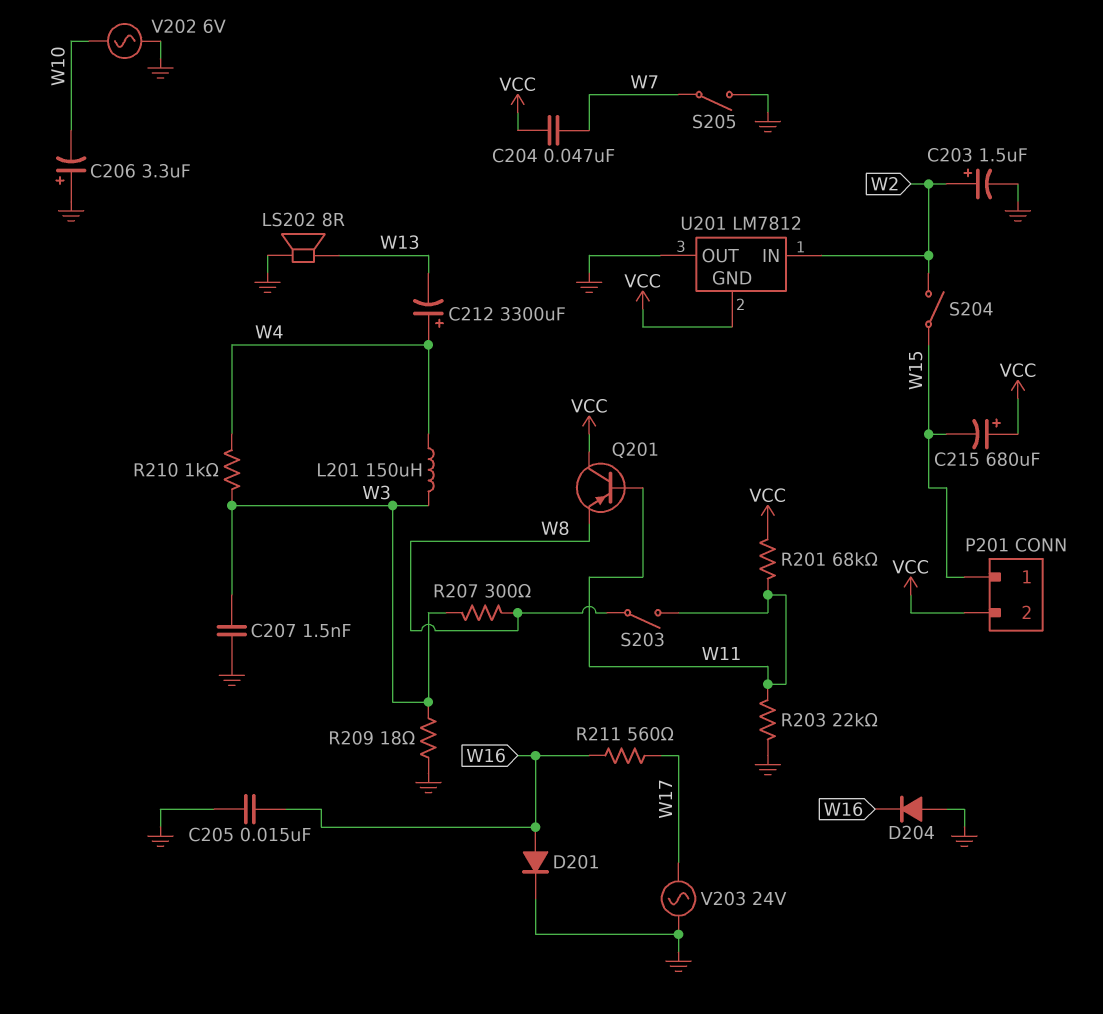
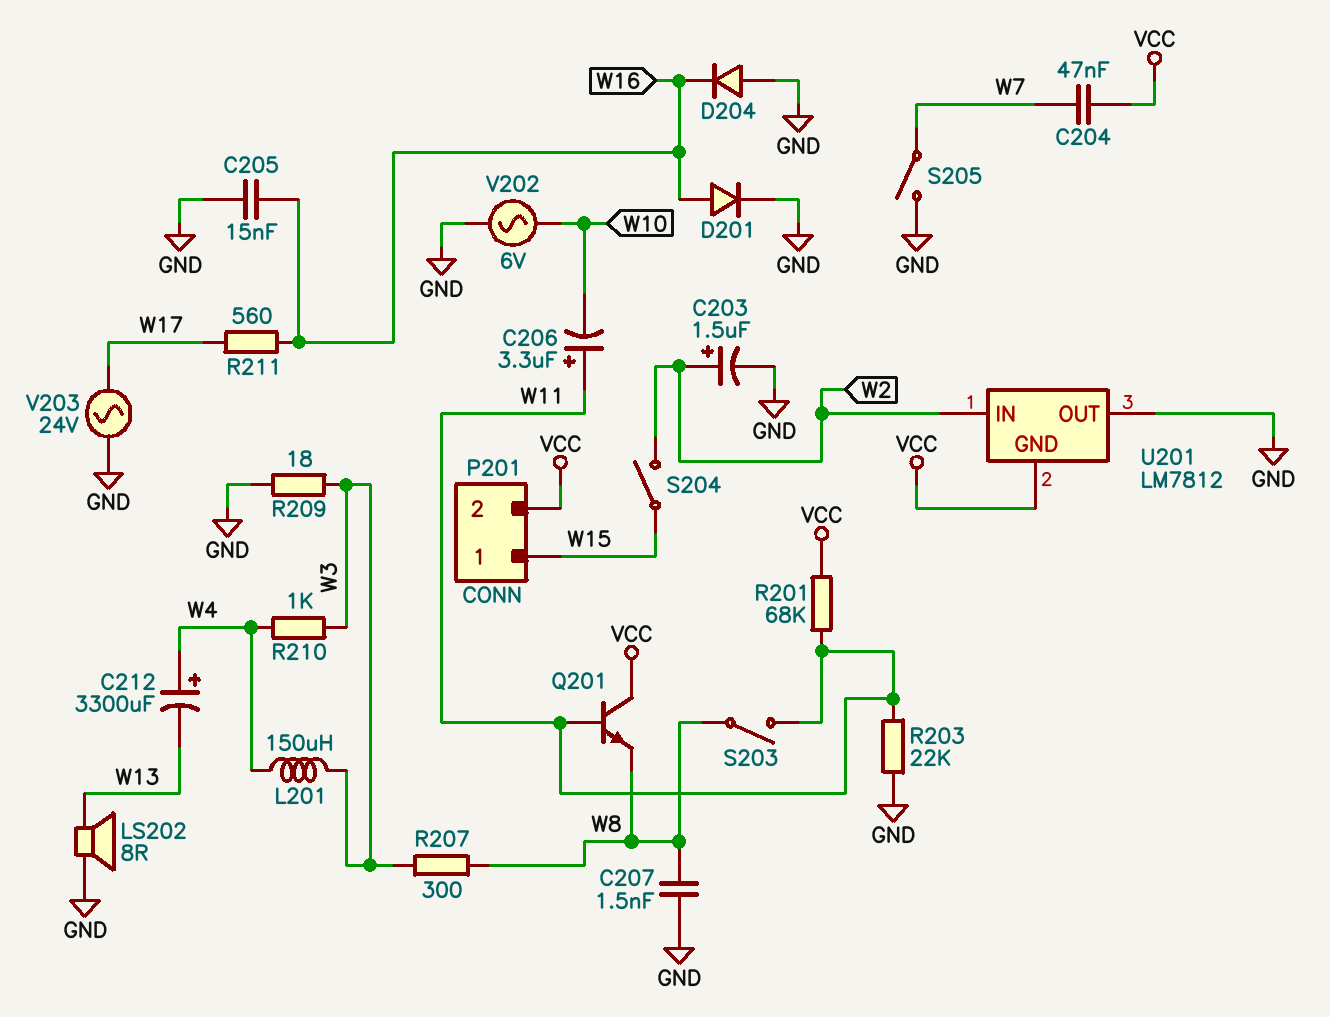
C206: 3.3uF (plus GND, minus W10) -> 3.3uF (plus W11, minus W10)
C207: 1.5nF (GND, W3) -> 1.5nF (GND, W8)
C215: 680uF (plus VCC, minus W15) -> none
Q201: PNP (B W11, C VCC, E W8) -> NPN (B W11, C VCC, E W8)

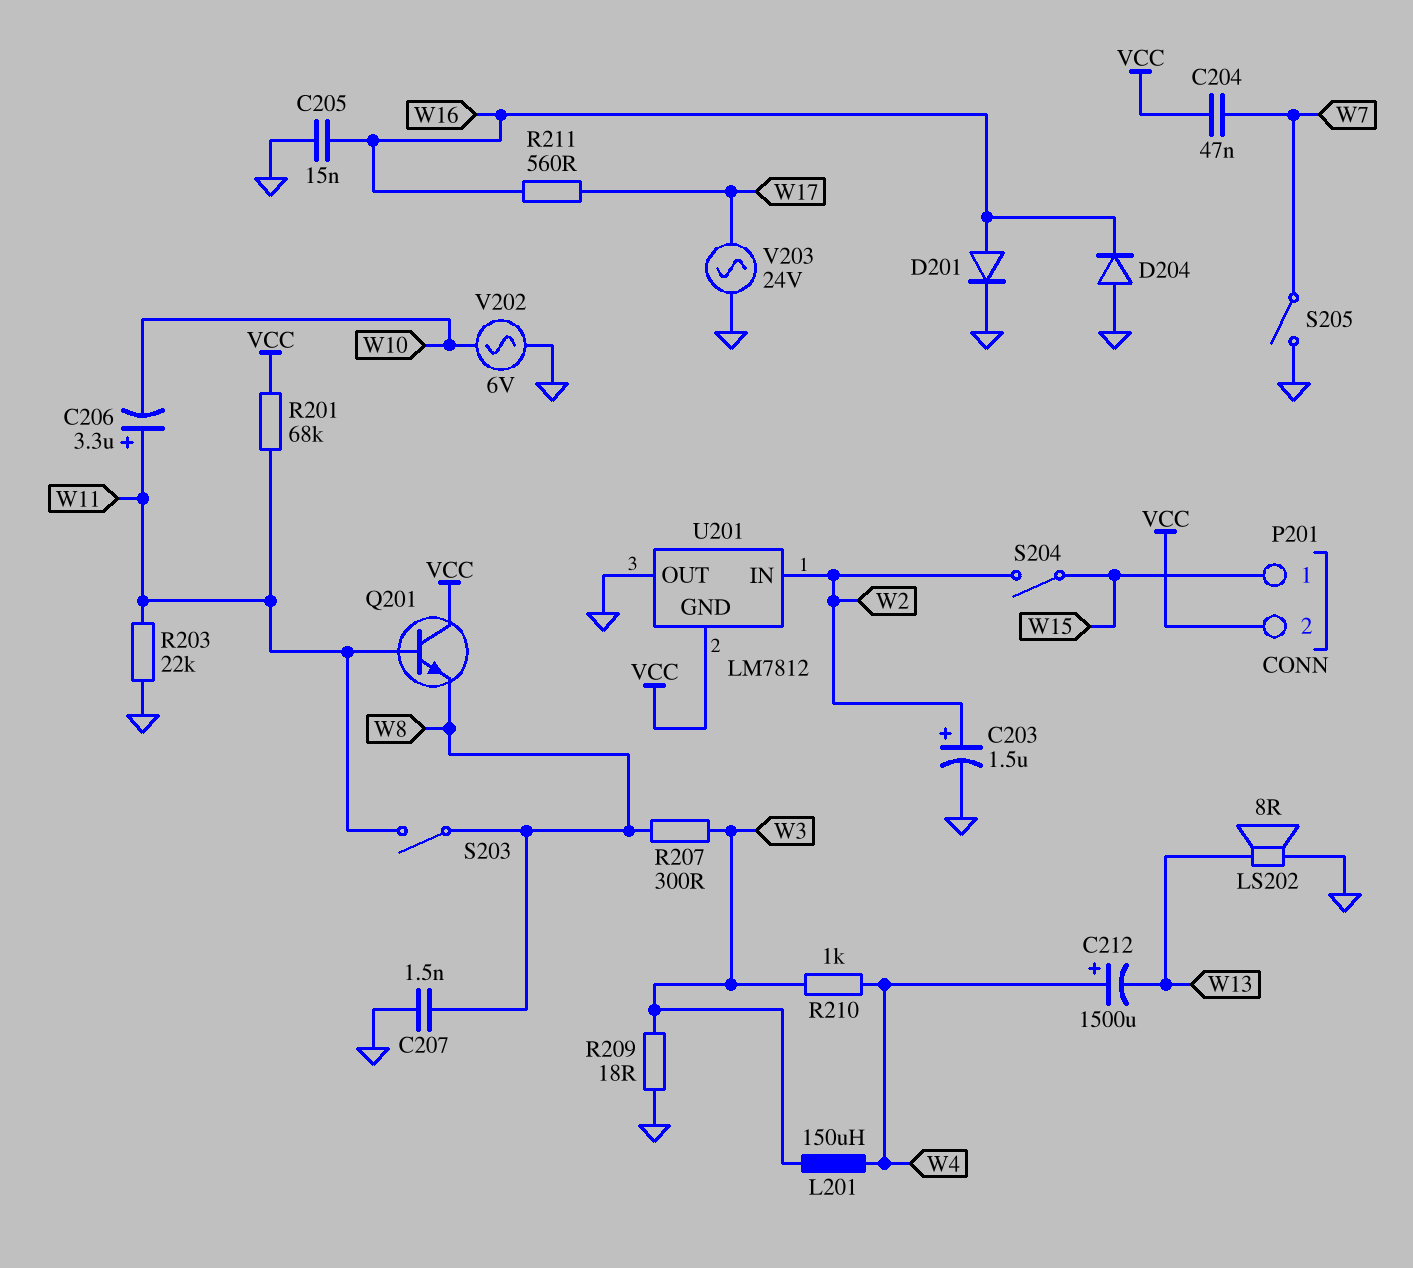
C212: 3300uF (plus W4, minus W13) -> 1500uF (plus W4, minus W13)

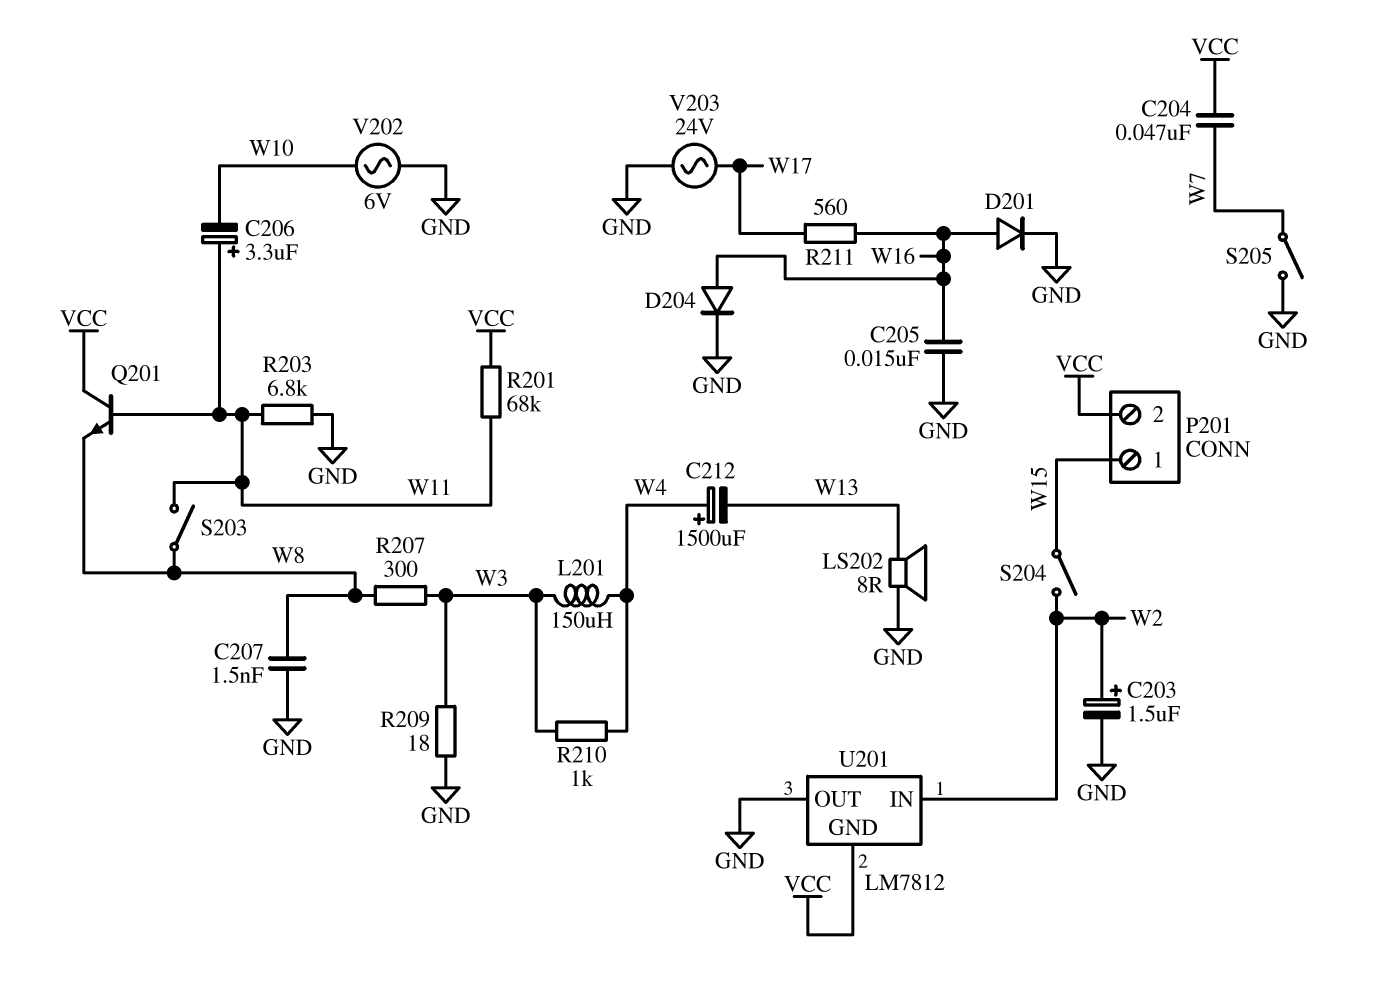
D204: diode (A GND, K W16) -> diode (A W16, K GND)
R203: 22k (GND, W11) -> 6.8k (GND, W11)

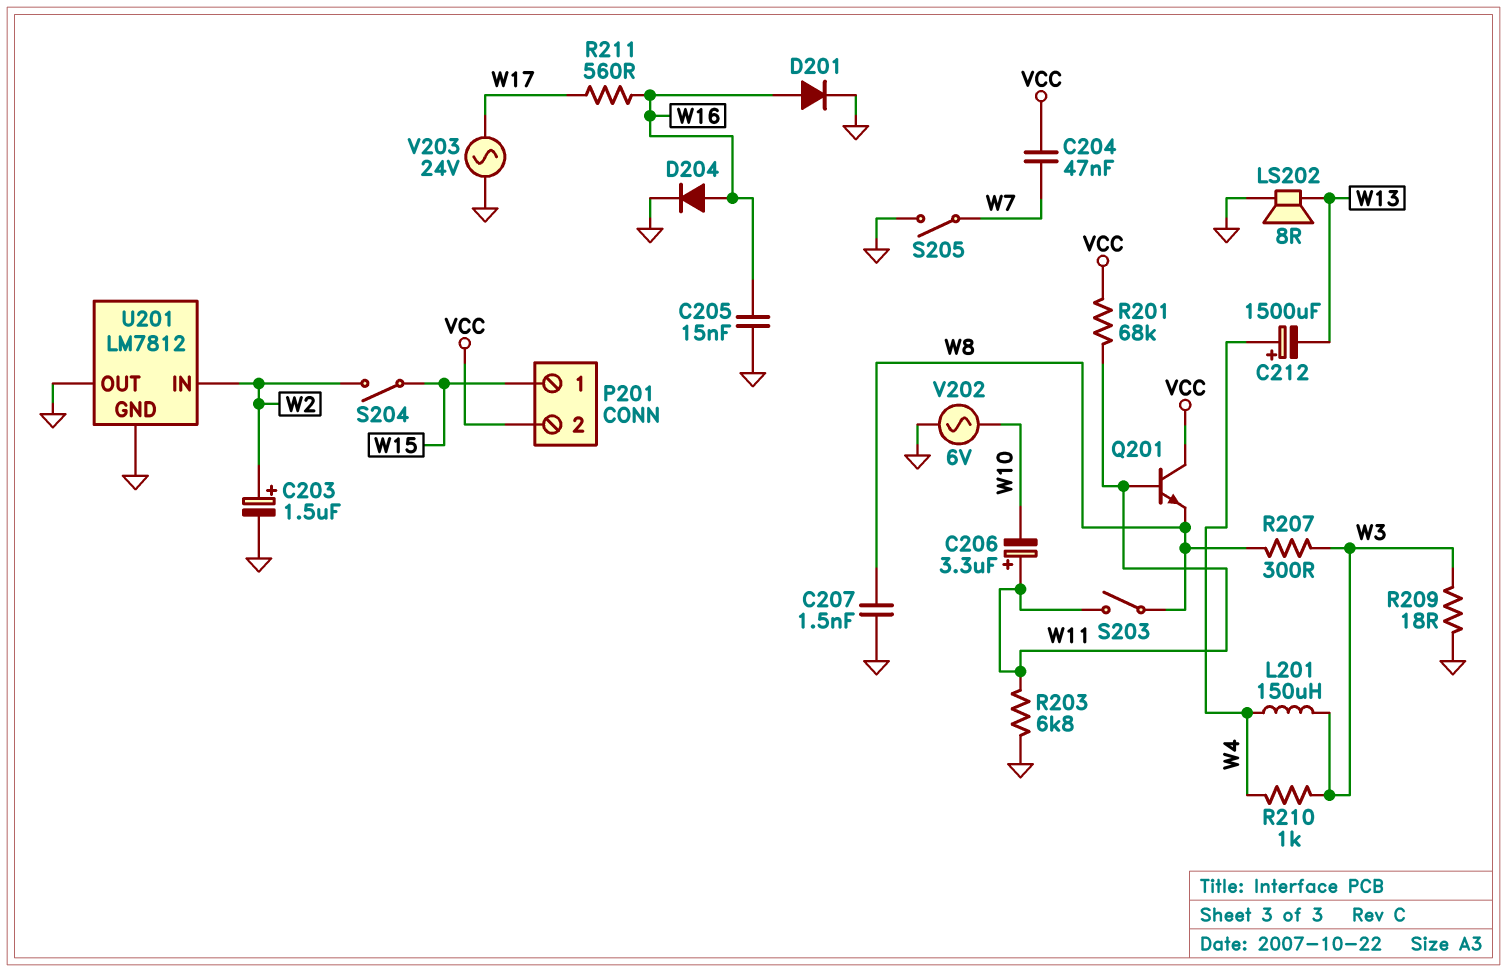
U201 pin GND: VCC -> GND

